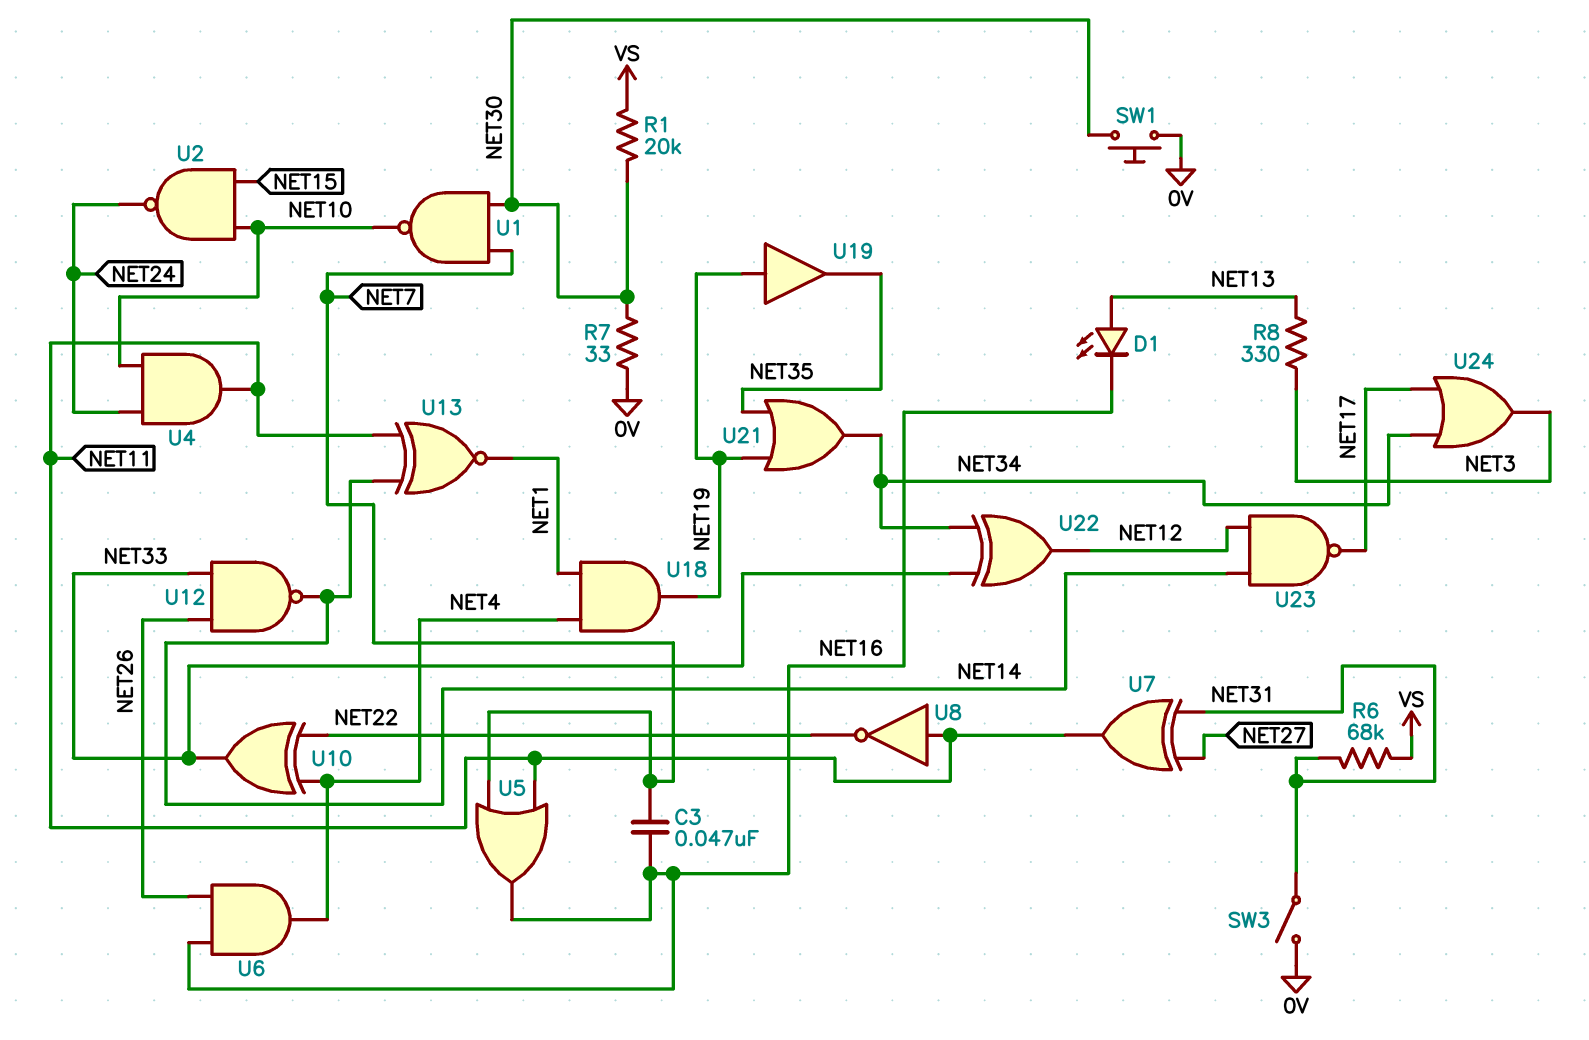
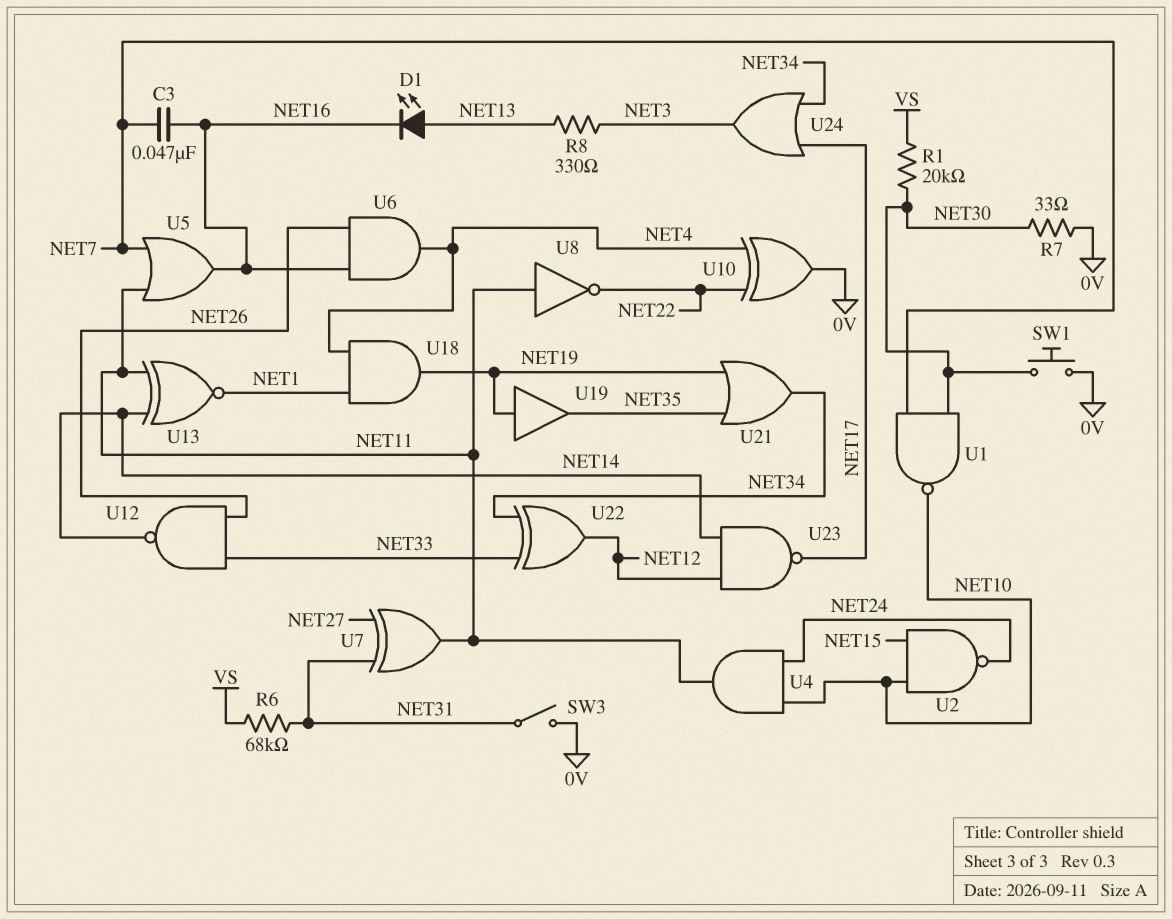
U10: XOR (in NET4, in NET22, out NET33) -> XOR (in NET4, in NET22, out 0V)

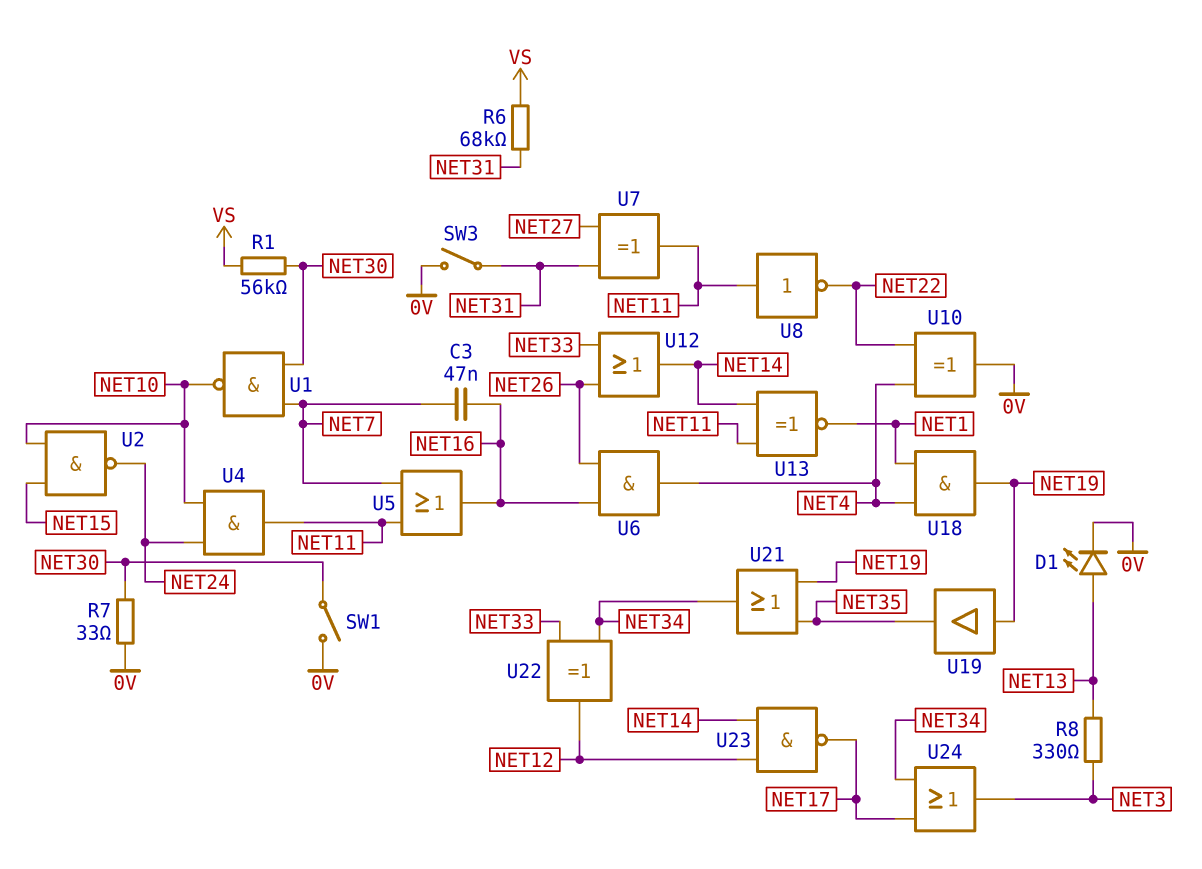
D1: LED (A NET13, K NET16) -> LED (A NET13, K 0V)
R1: 20k (NET30, VS) -> 56k (NET30, VS)
SW1: button (0V, NET30) -> switch (0V, NET30)
U12: NAND (in NET26, in NET33, out NET14) -> OR (in NET26, in NET33, out NET14)

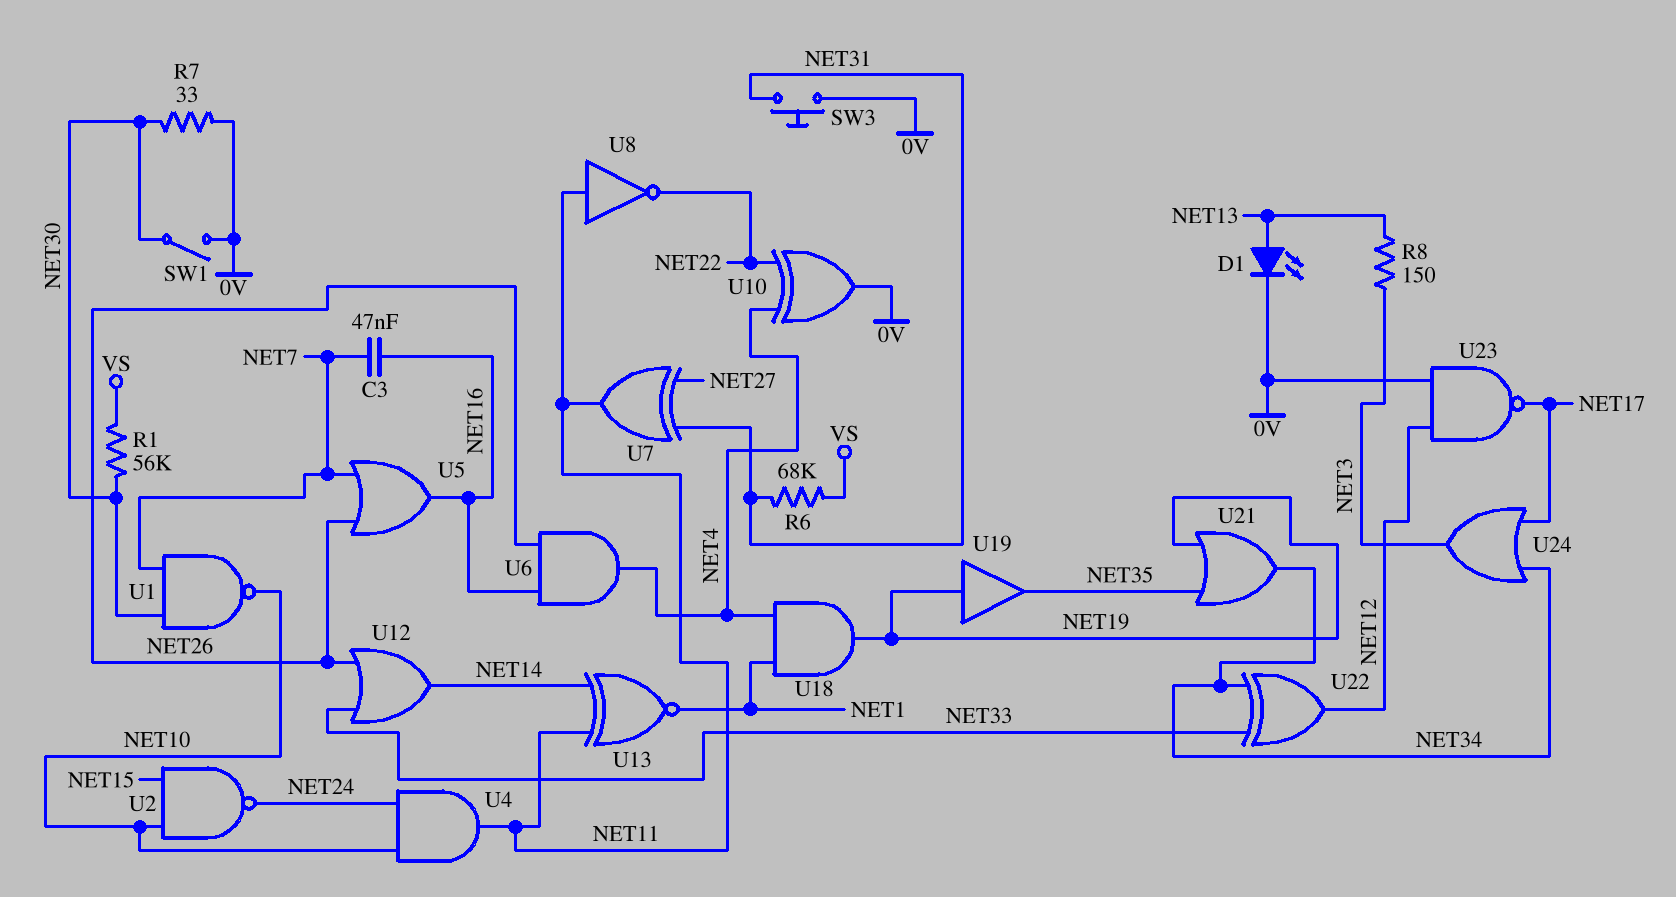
R8: 330 (NET3, NET13) -> 150 (NET3, NET13)
SW3: switch (0V, NET31) -> button (0V, NET31)
U5: OR (in NET7, in NET11, out NET16) -> OR (in NET7, in NET26, out NET16)
U23: NAND (in NET12, in NET14, out NET17) -> NAND (in 0V, in NET12, out NET17)

